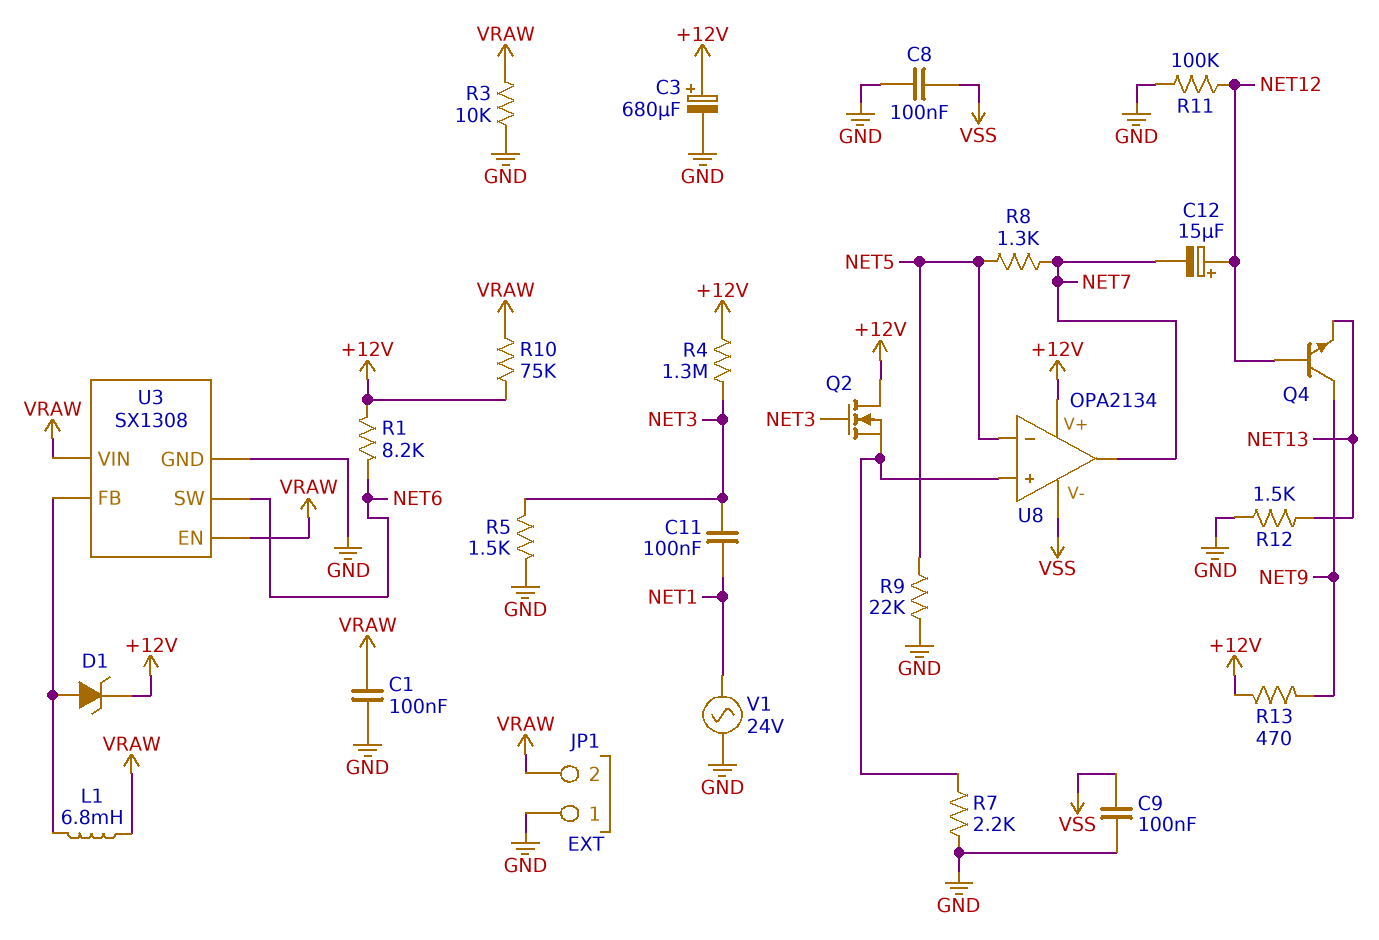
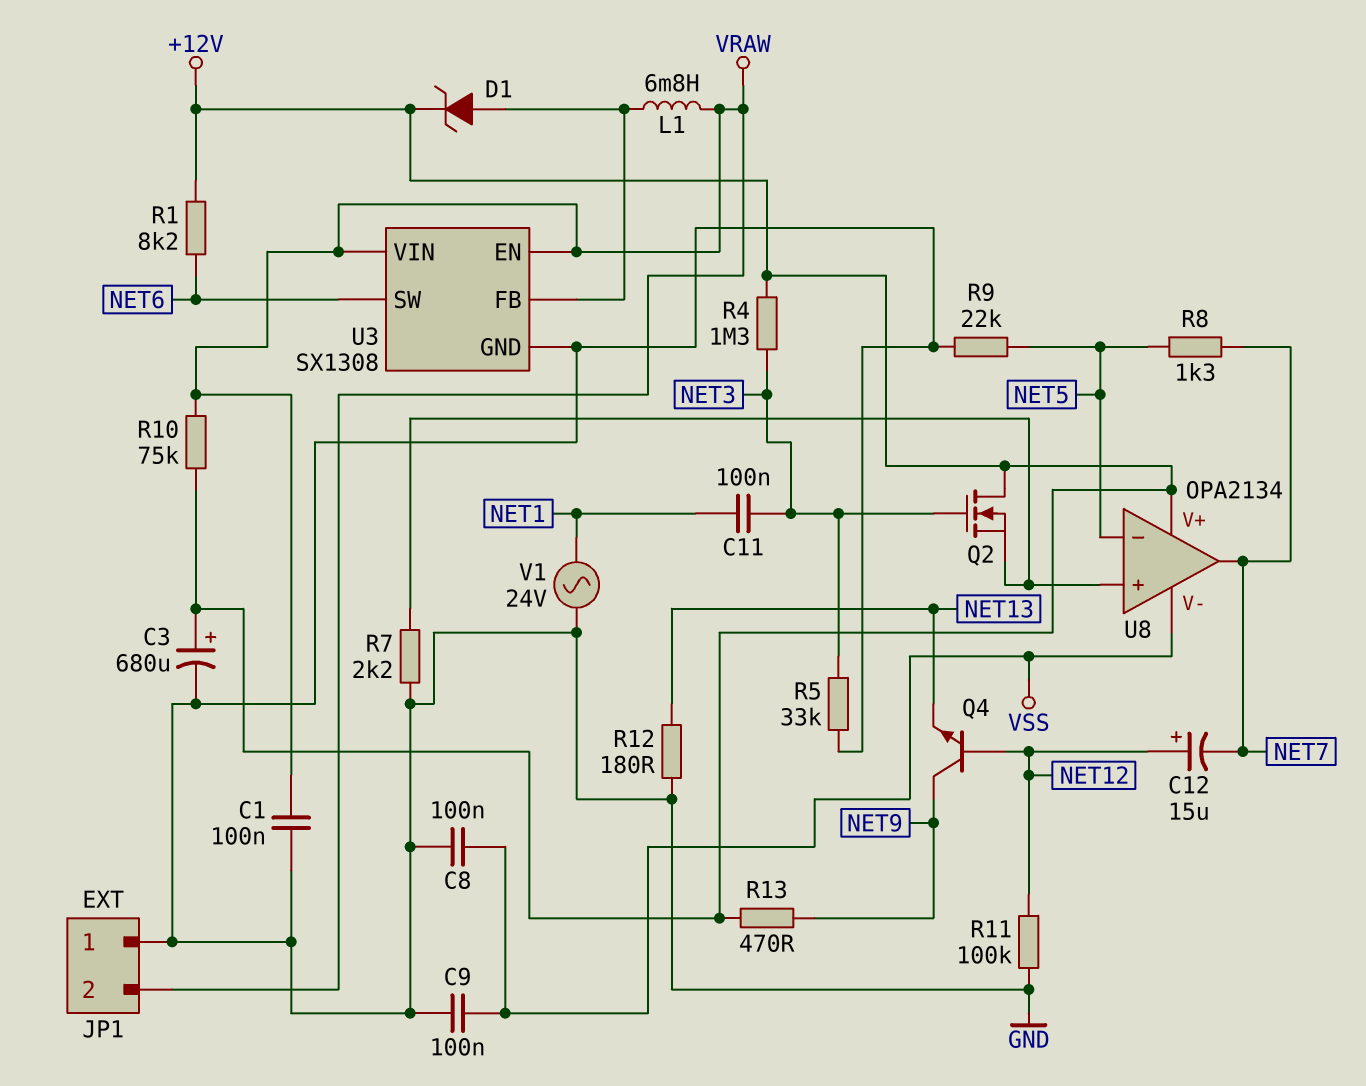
R3: 10k (GND, VRAW) -> none
R5: 1.5k (GND, NET3) -> 33k (GND, NET3)
R12: 1.5k (GND, NET13) -> 180 (GND, NET13)

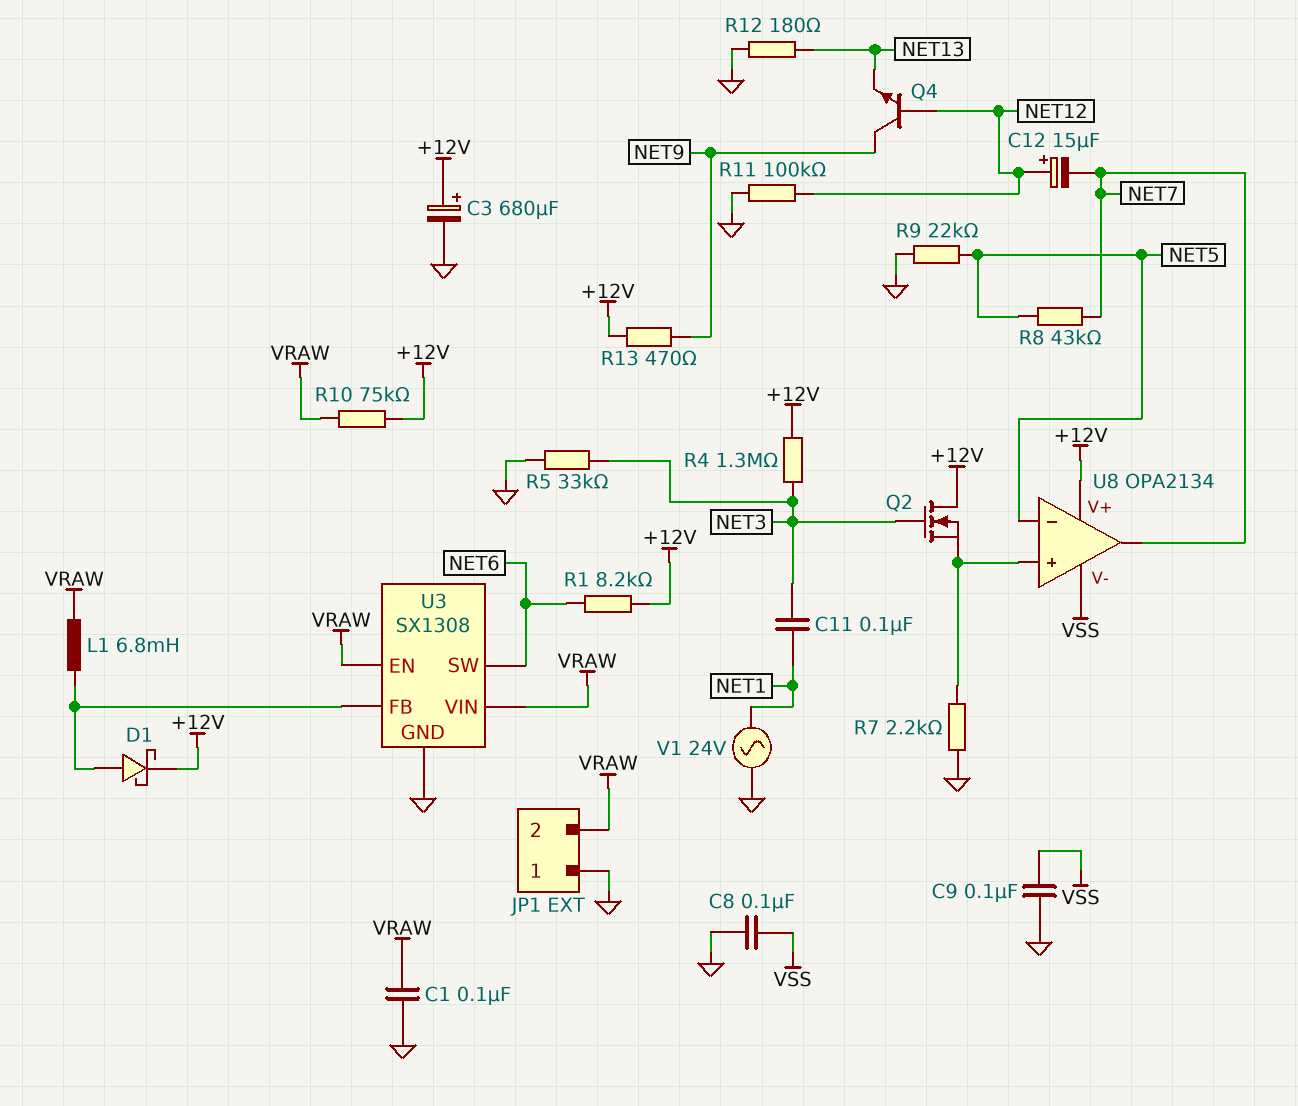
D1: zener (A U3/FB, K +12V) -> schottky (A U3/FB, K +12V)
R8: 1.3k (NET5, NET7) -> 43k (NET5, NET7)

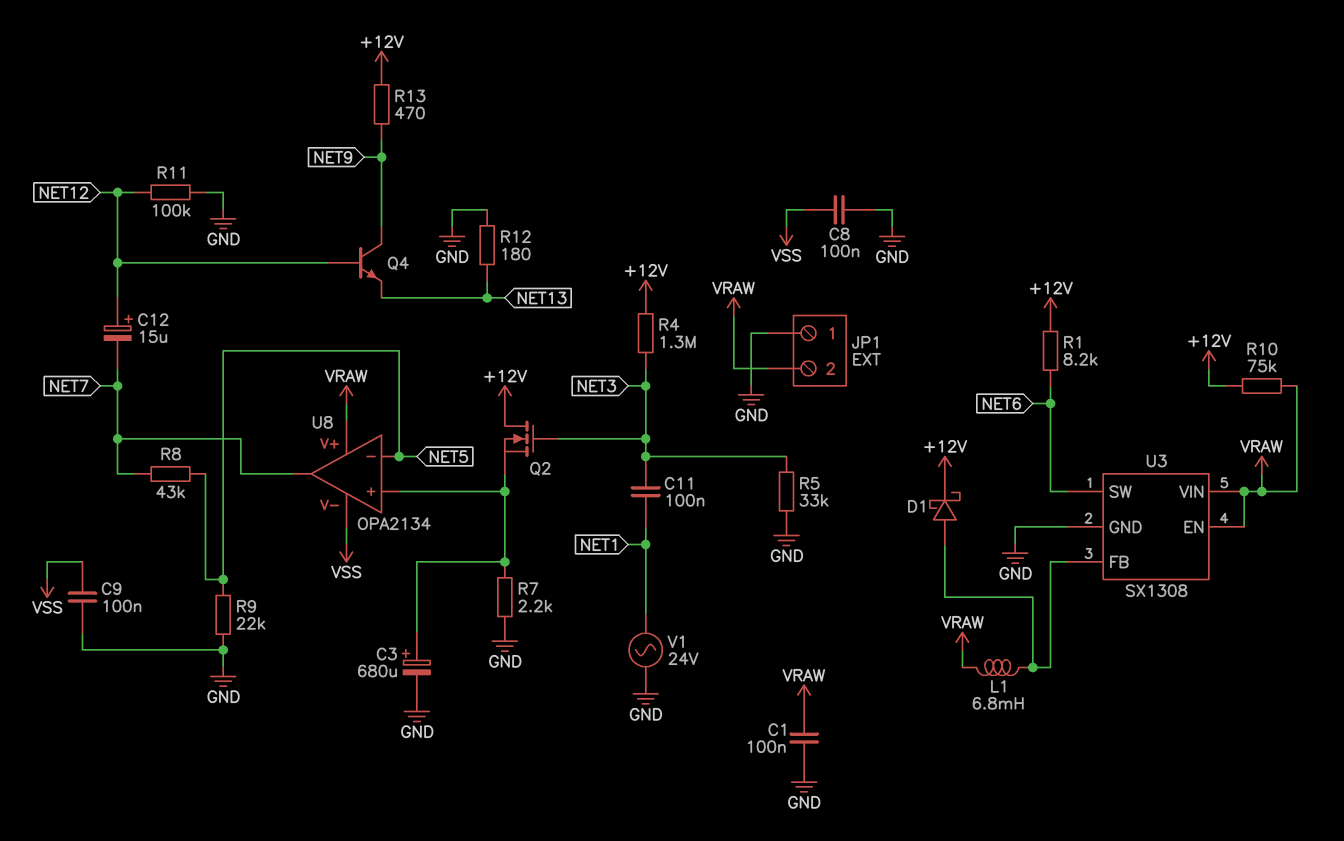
C3: 680uF (plus +12V, minus GND) -> 680uF (plus U8/in+, minus GND)
U8 pin V+: +12V -> VRAW

